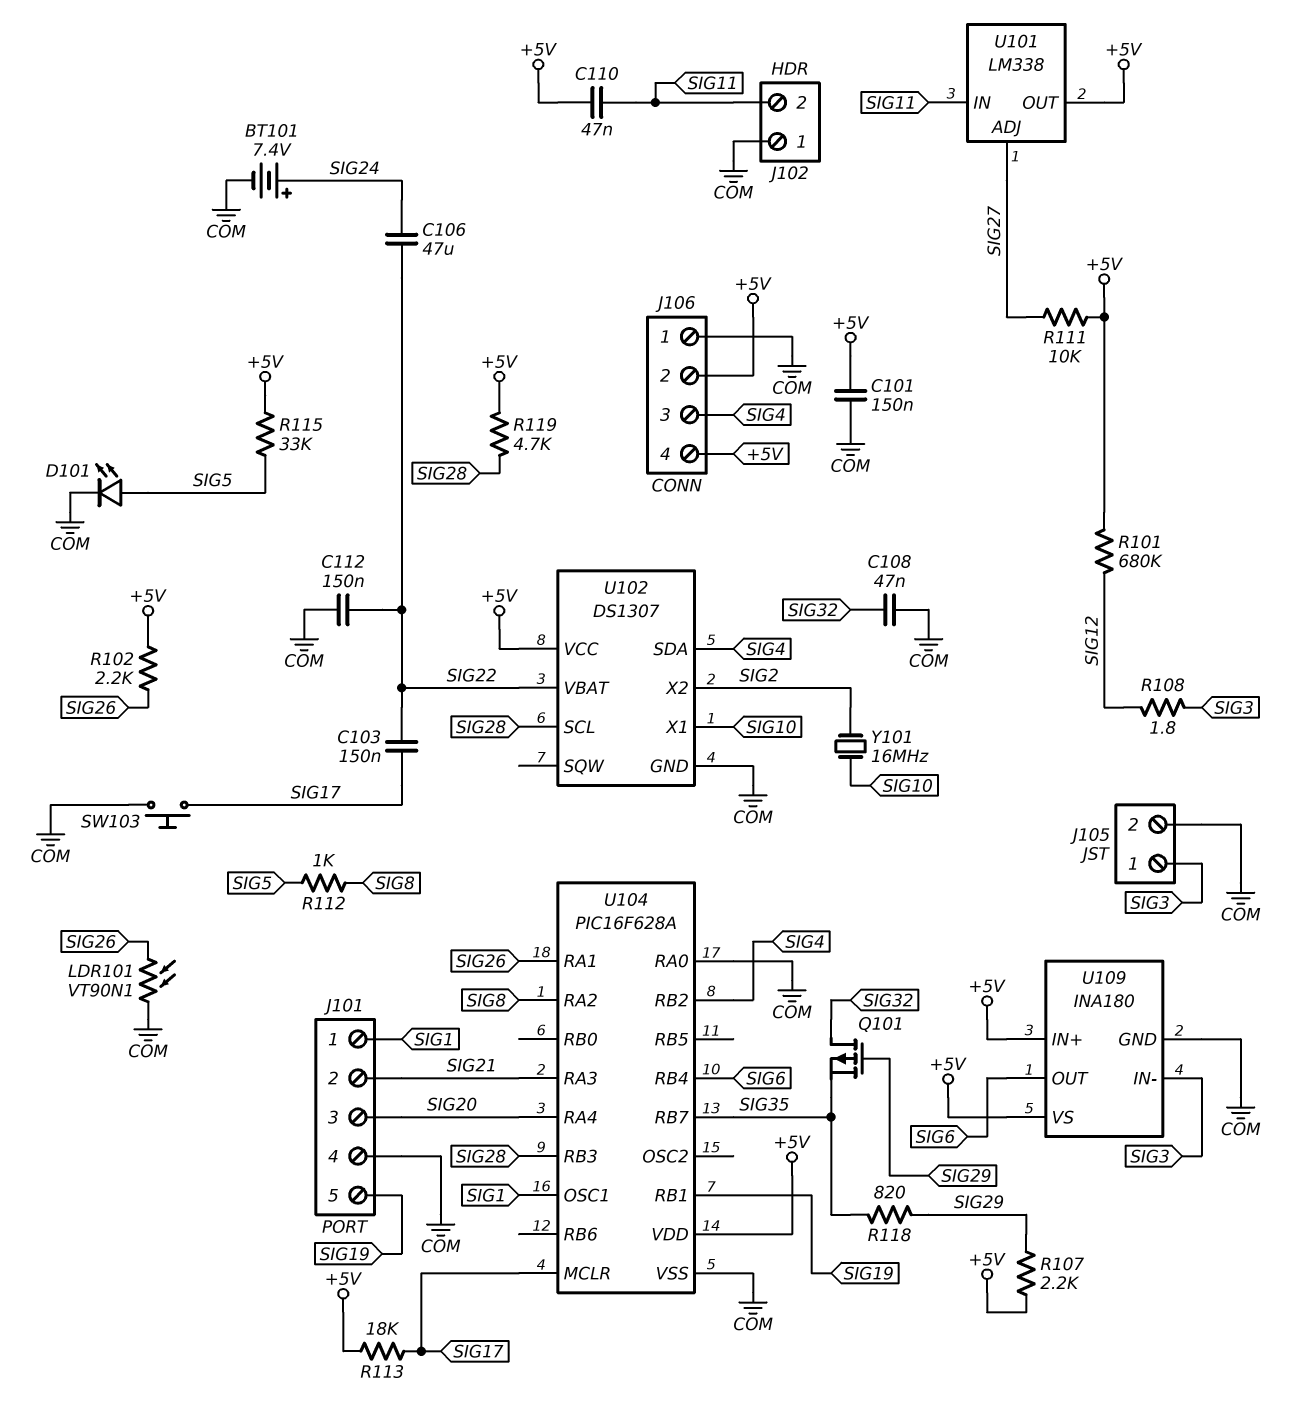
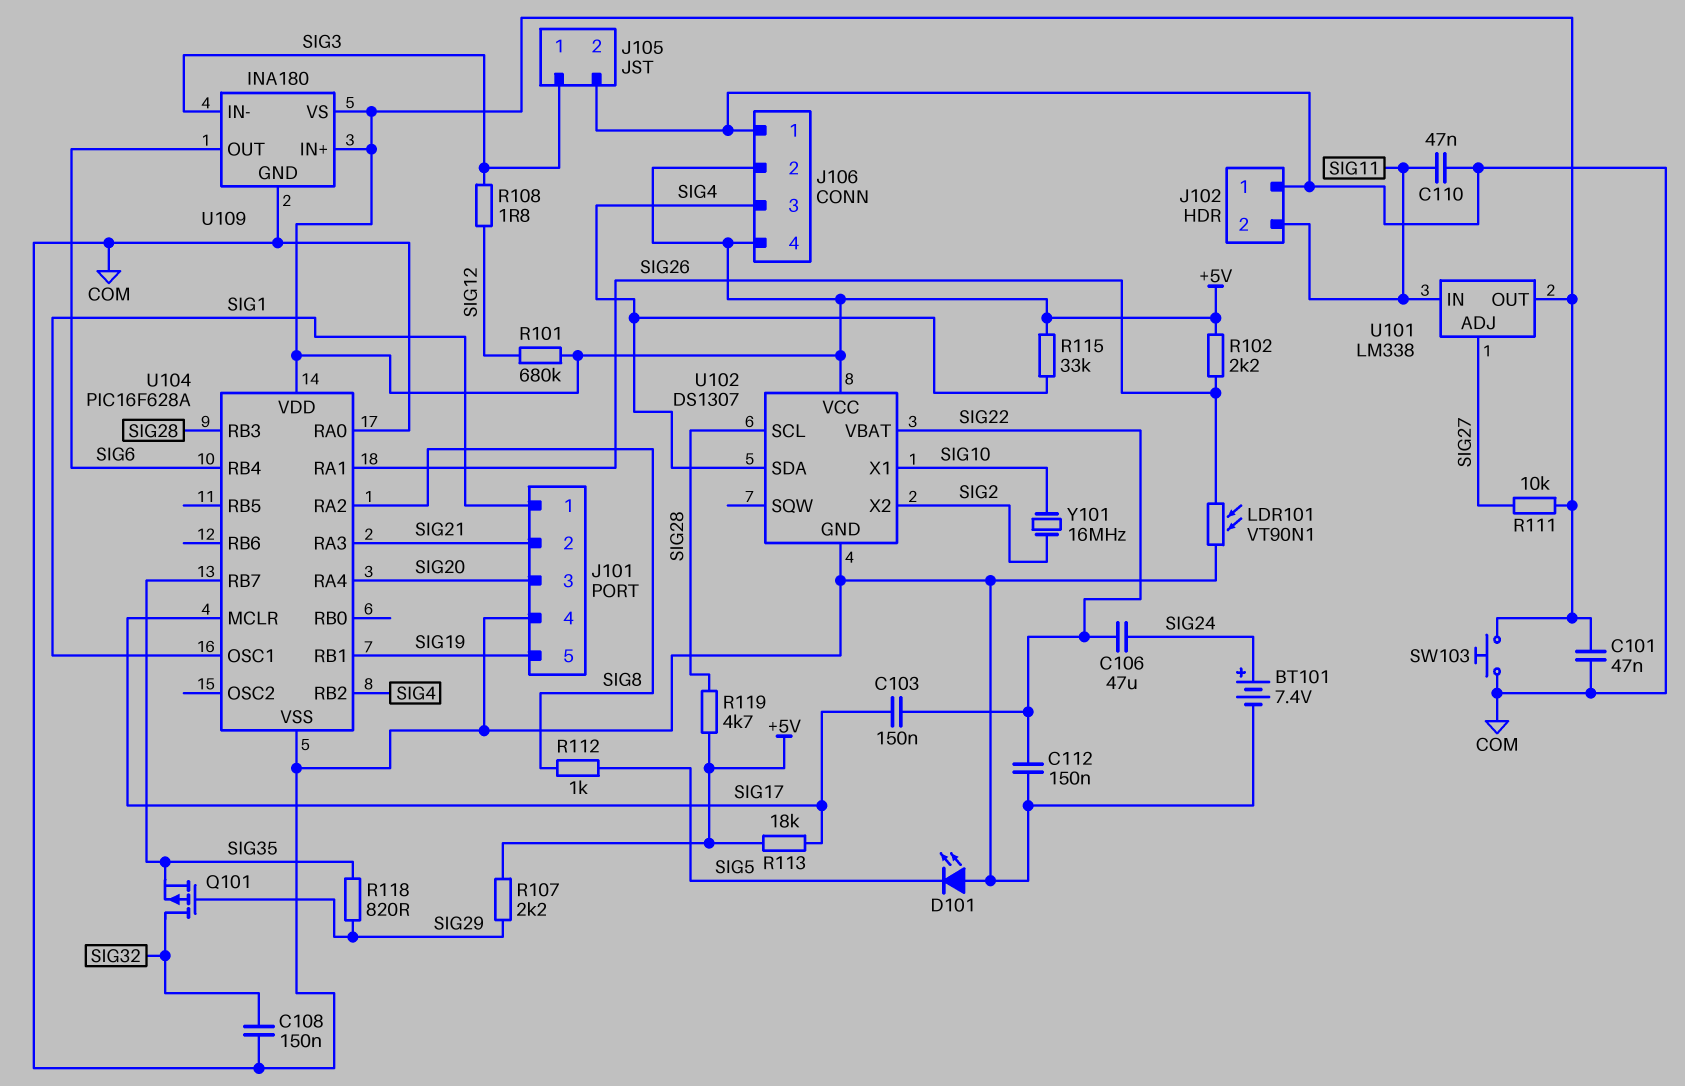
C101: 150nF (+5V, COM) -> 47nF (+5V, COM)
C108: 47nF (COM, SIG32) -> 150nF (COM, SIG32)
C110: 47nF (+5V, SIG11) -> 47nF (COM, SIG11)
D101: LED (A SIG5, K COM) -> LED (A COM, K SIG5)
R115: 33k (+5V, SIG5) -> 33k (+5V, SIG4)
SW103: button (COM, SIG17) -> button (+5V, COM)

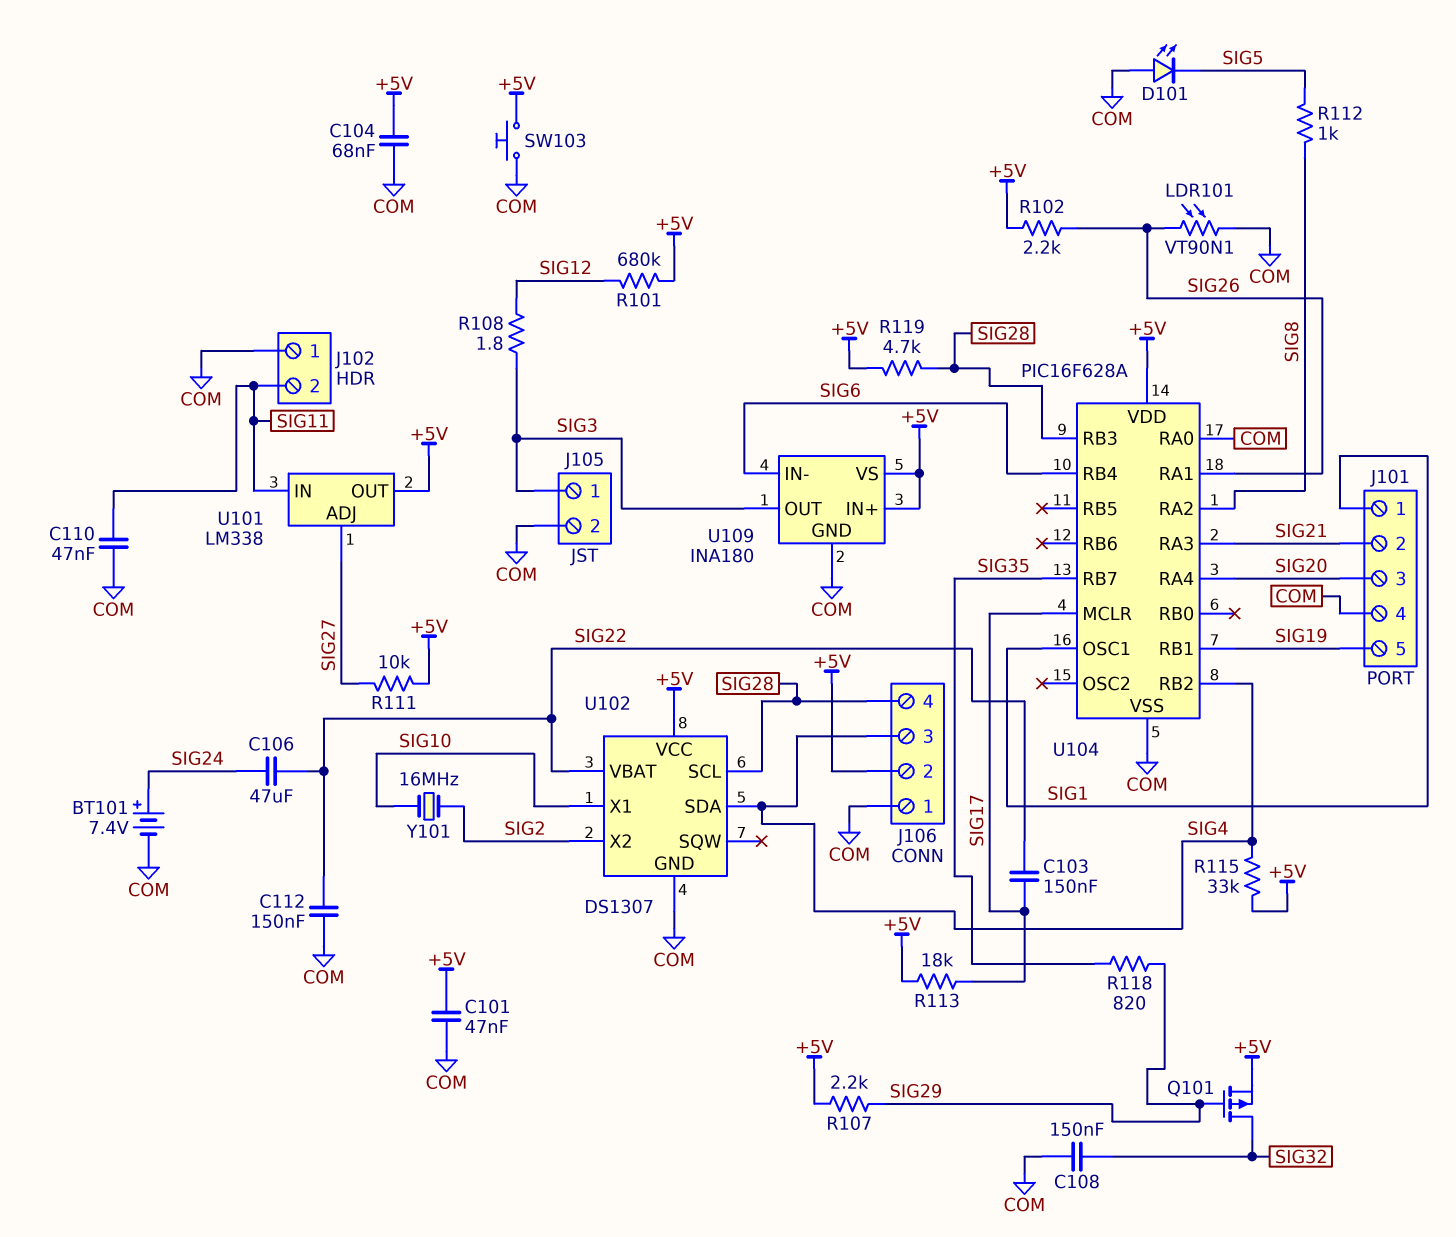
C104: none -> 68nF (+5V, COM)
J106 pin 4: +5V -> SIG28
Q101: PMOS (G SIG29, D SIG32, S SIG35) -> PMOS (G SIG29, D SIG32, S +5V)
U109 pin IN-: SIG3 -> SIG6
U109 pin OUT: SIG6 -> SIG3

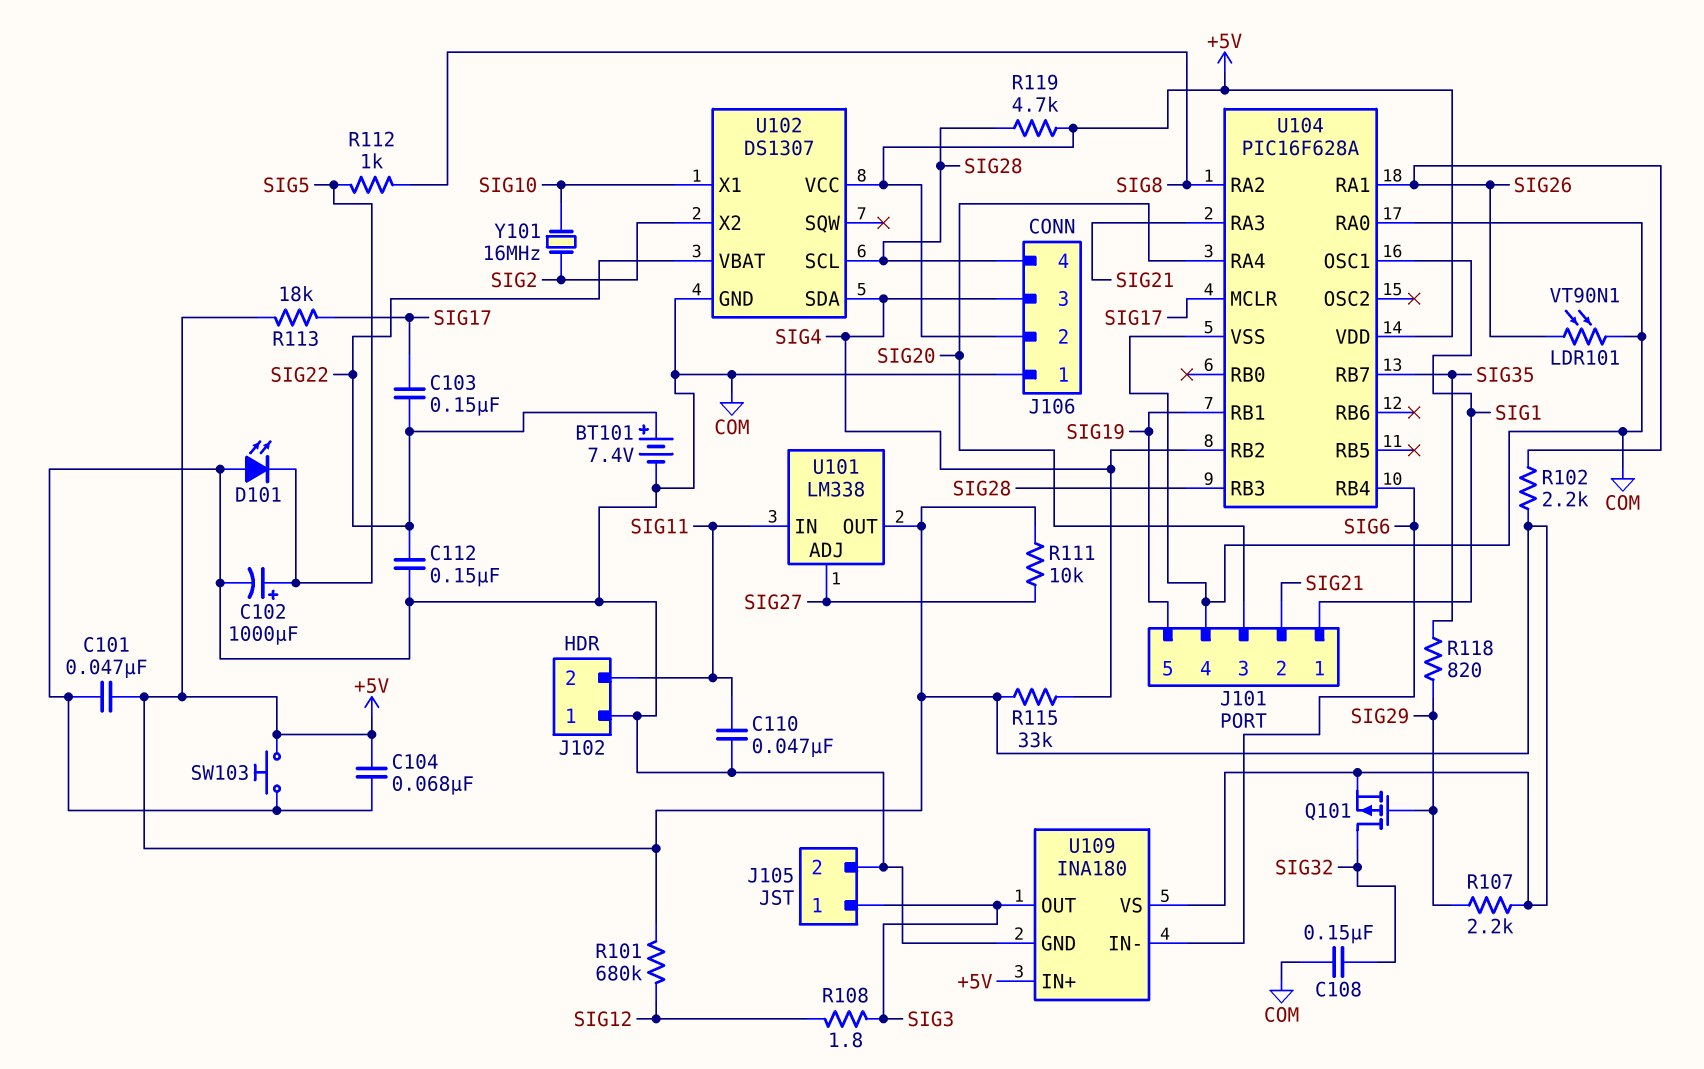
BT101: 7.4V (plus SIG24, minus COM) -> 7.4V (plus SIG22, minus COM)
C102: none -> 1000uF (plus SIG5, minus COM)
C106: 47uF (SIG22, SIG24) -> none

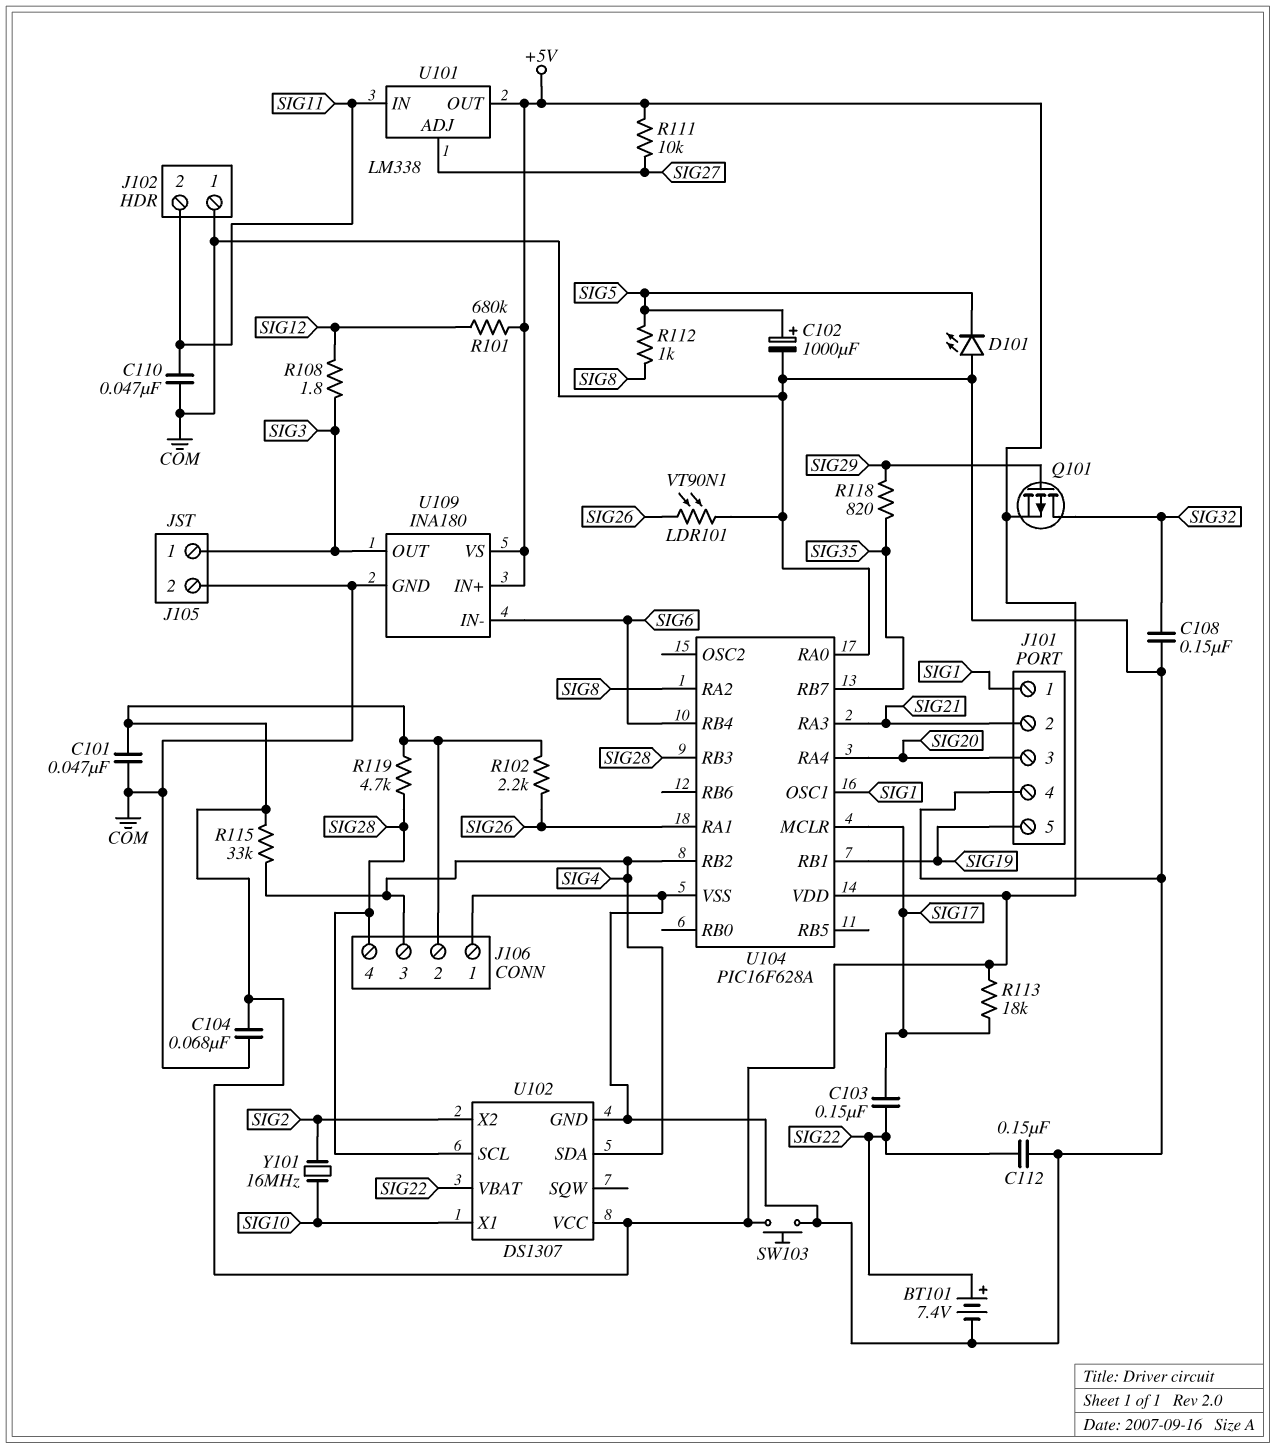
R107: 2.2k (+5V, SIG29) -> none

